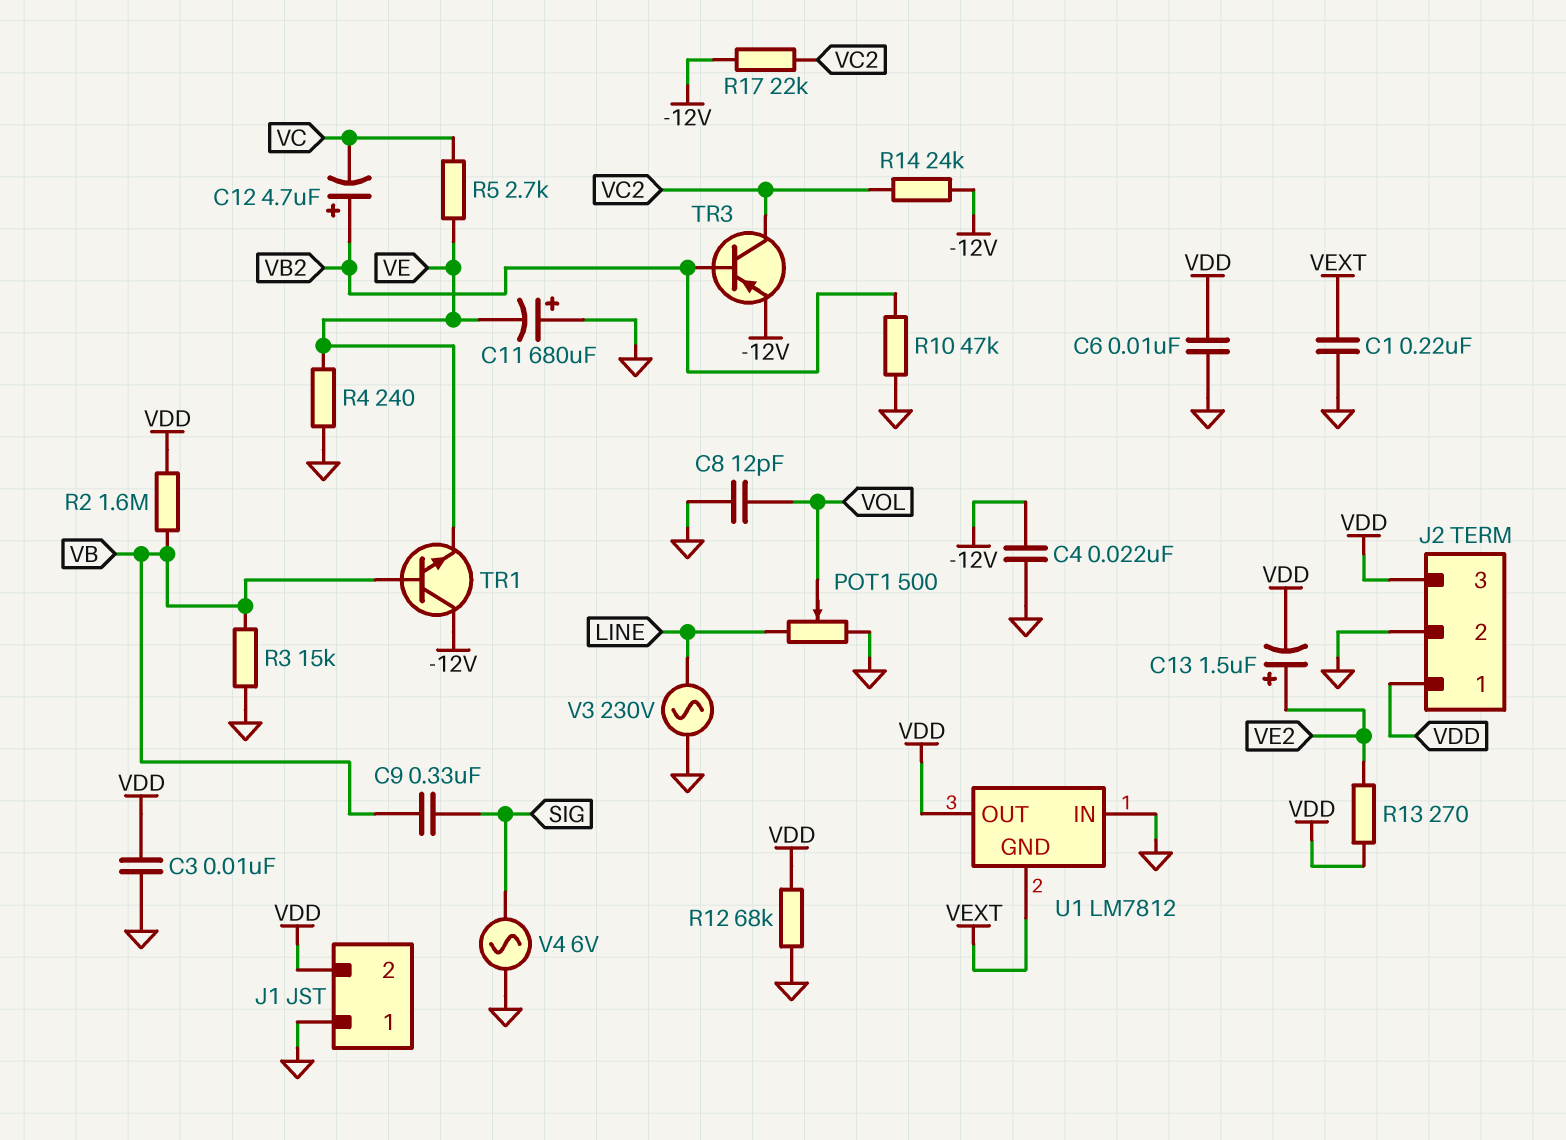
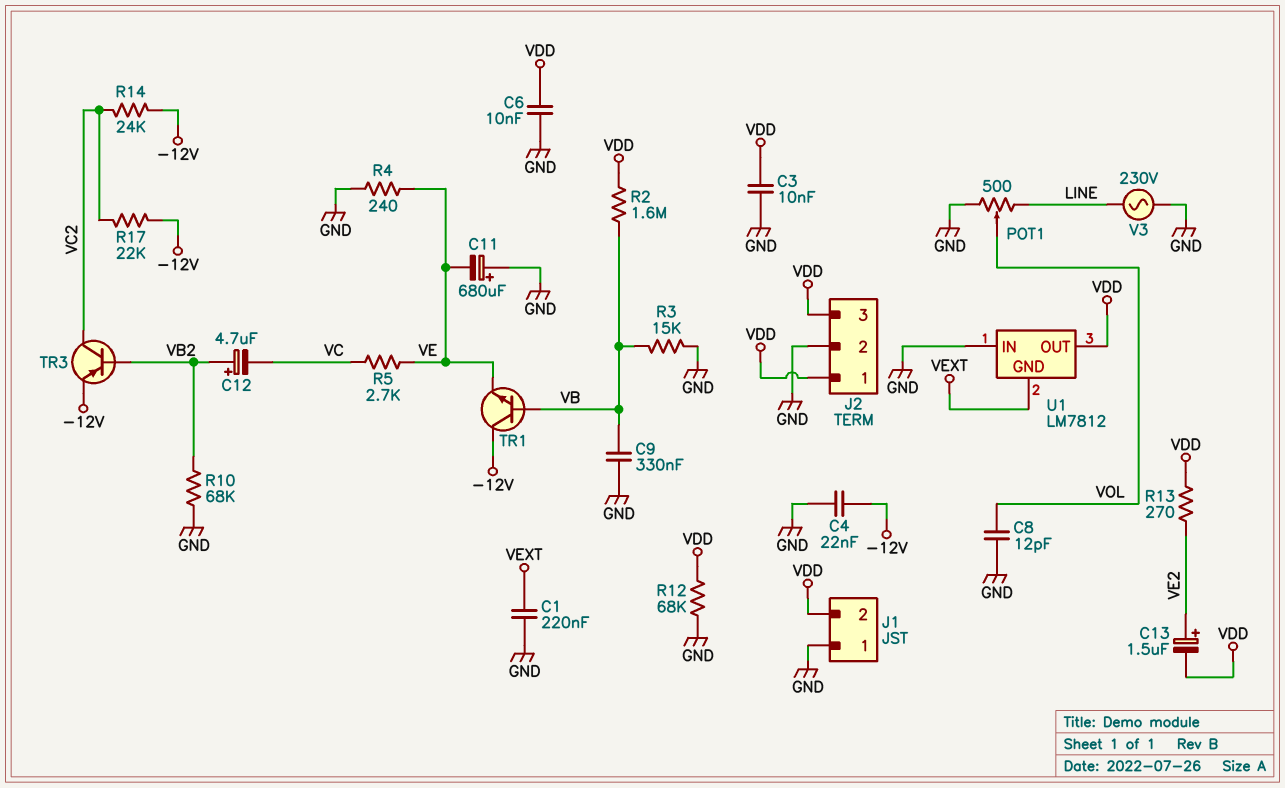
C9: 330nF (SIG, VB) -> 330nF (GND, VB)
R10: 47k (GND, VB2) -> 68k (GND, VB2)
V4: AC 6V (GND, SIG) -> none

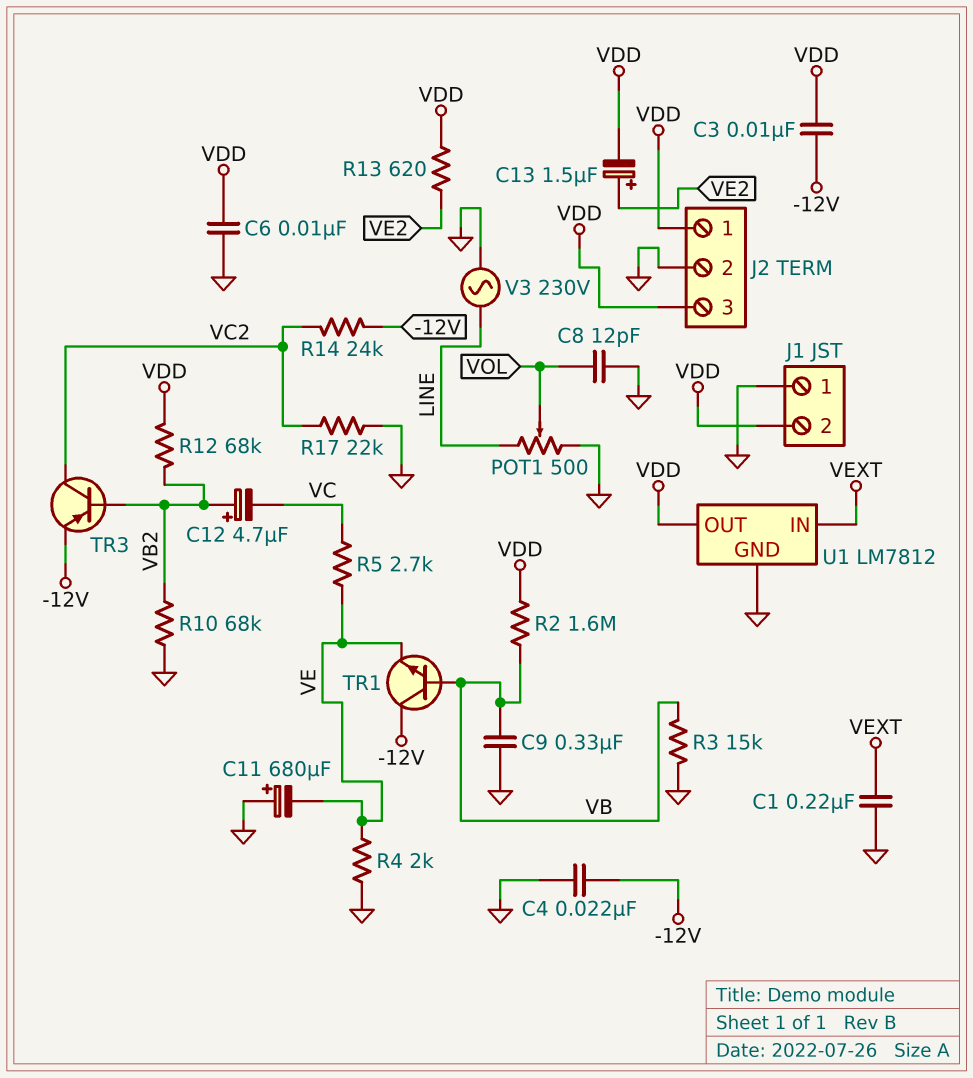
C3: 10nF (GND, VDD) -> 10nF (-12V, VDD)
R4: 240 (GND, VE) -> 2k (GND, VE)
R12: 68k (GND, VDD) -> 68k (VB2, VDD)
R13: 270 (VDD, VE2) -> 620 (VDD, VE2)
R17: 22k (-12V, VC2) -> 22k (GND, VC2)
U1 pin GND: VEXT -> GND
U1 pin IN: GND -> VEXT

